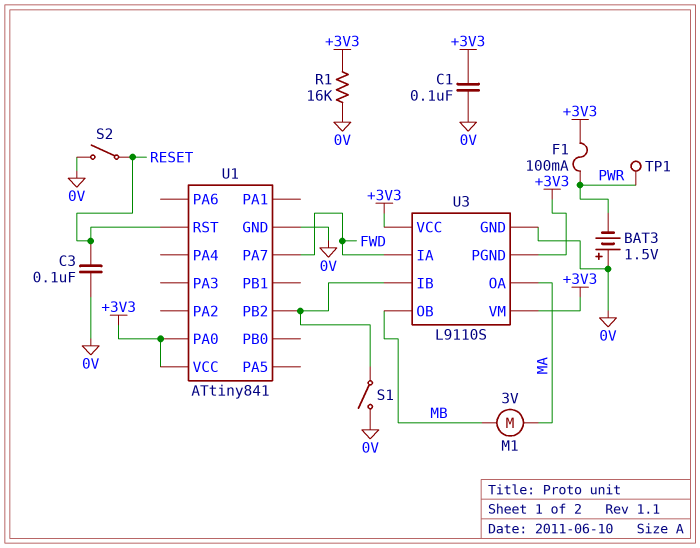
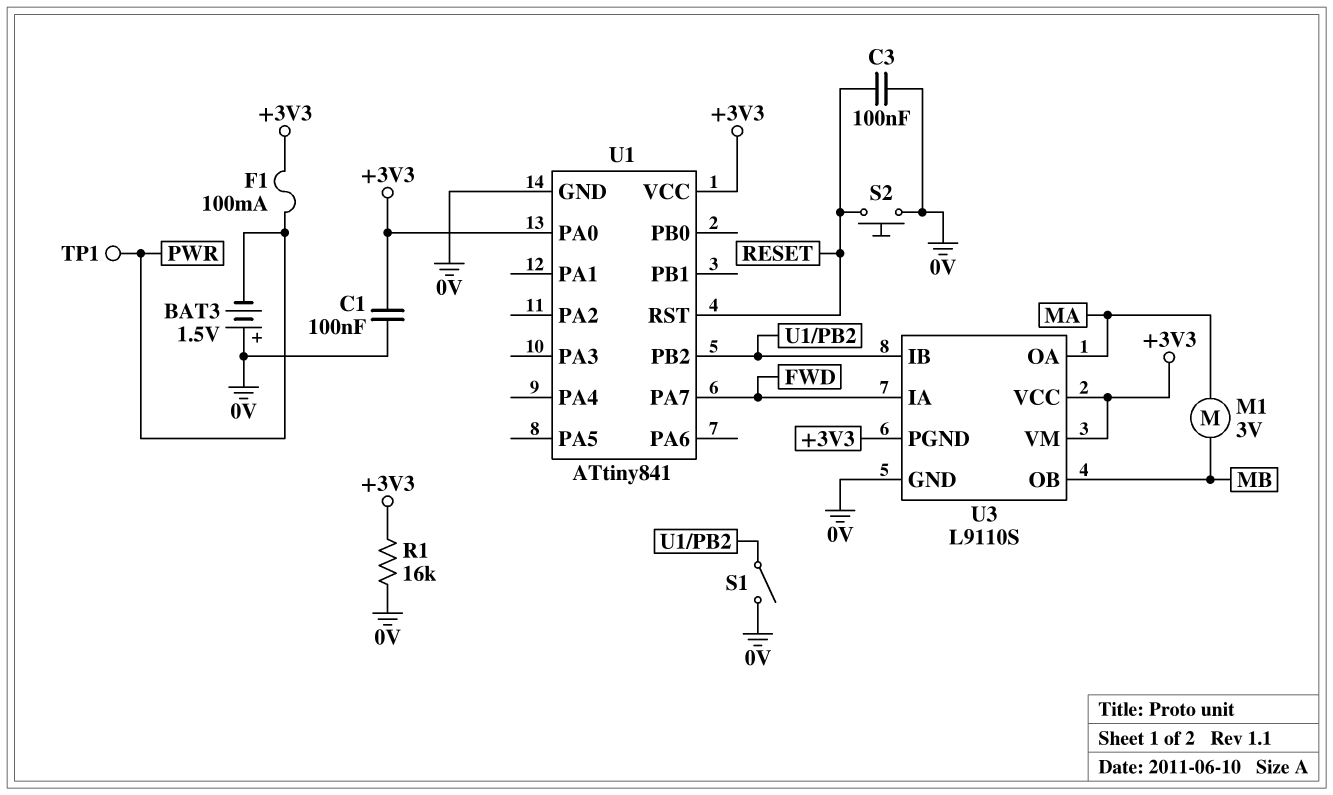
S2: switch (0V, RESET) -> button (0V, RESET)

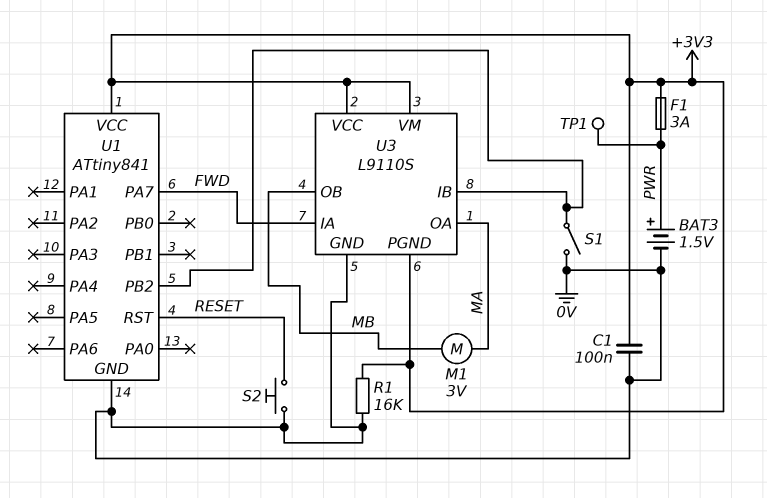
BAT3: 1.5V (plus 0V, minus PWR) -> 1.5V (plus PWR, minus 0V)
C3: 100nF (0V, RESET) -> none
F1: 100mA (+3V3, PWR) -> 3A (+3V3, PWR)
U1 pin PA0: +3V3 -> none

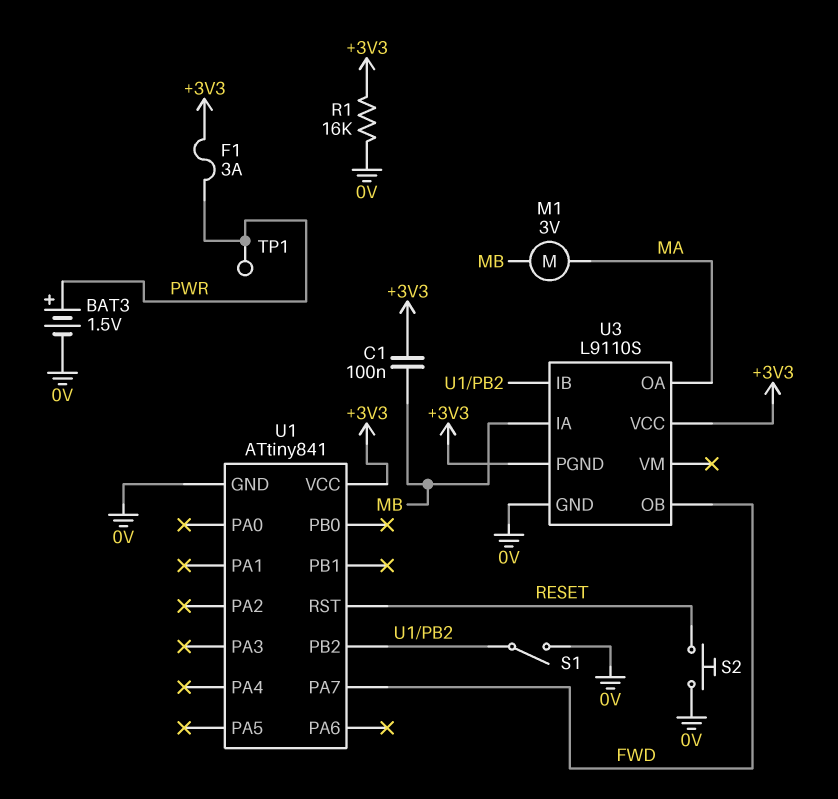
C1: 100nF (+3V3, 0V) -> 100nF (+3V3, MB)
U3 pin IA: FWD -> MB
U3 pin OB: MB -> FWD
U3 pin VM: +3V3 -> none

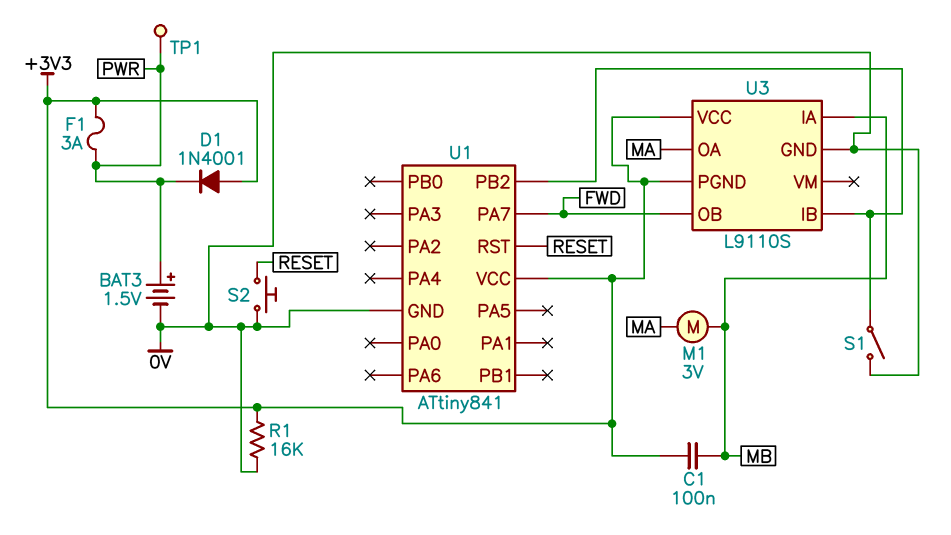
D1: none -> diode 1N4001 (A +3V3, K PWR)

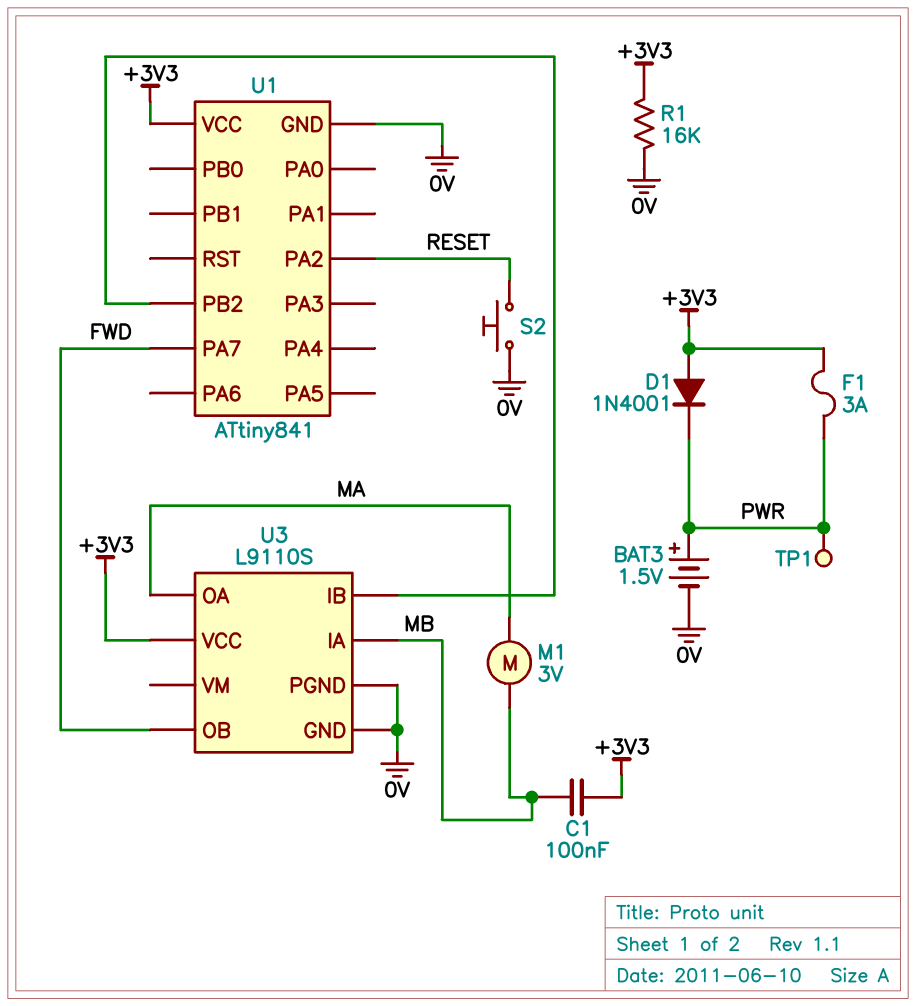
S1: switch (0V, U1/PB2) -> none
U1 pin PA2: none -> RESET
U1 pin RST: RESET -> none
U3 pin PGND: +3V3 -> 0V

